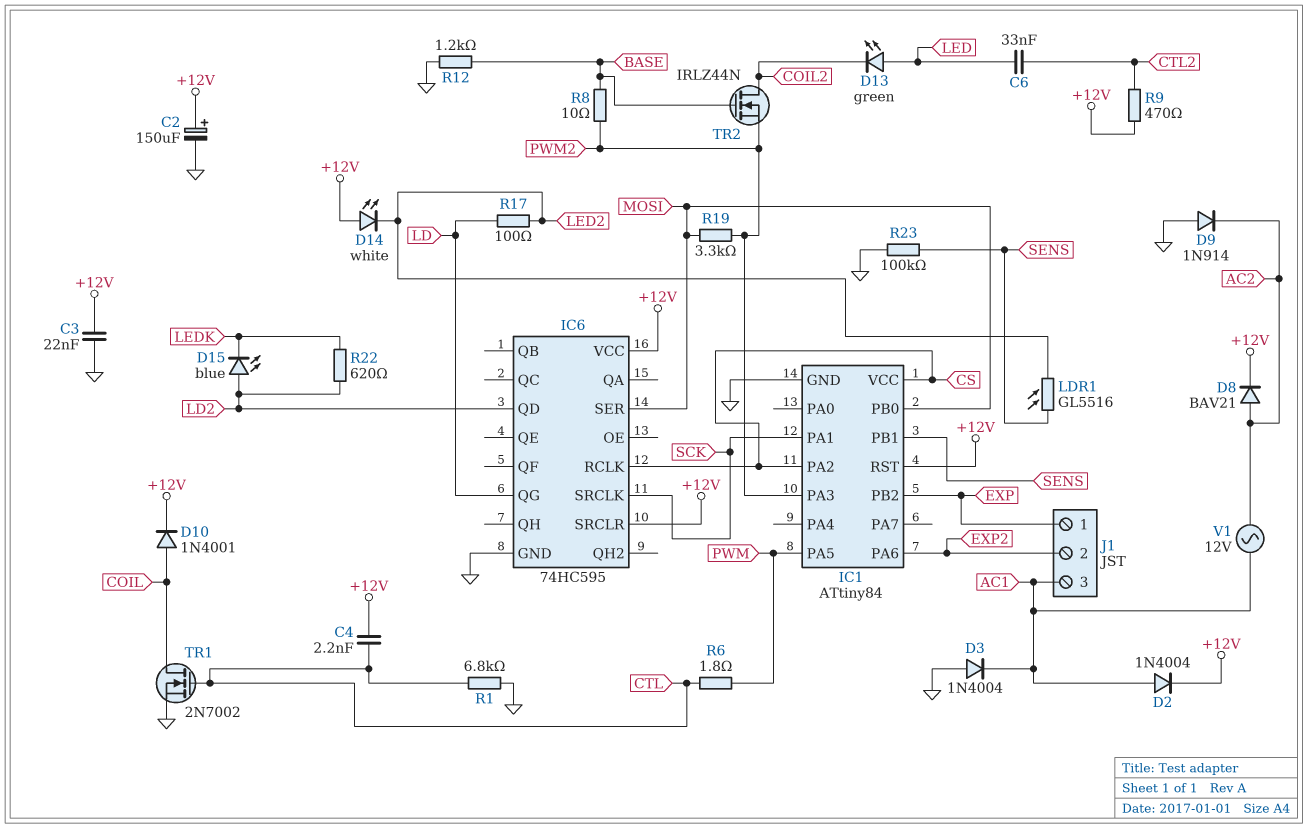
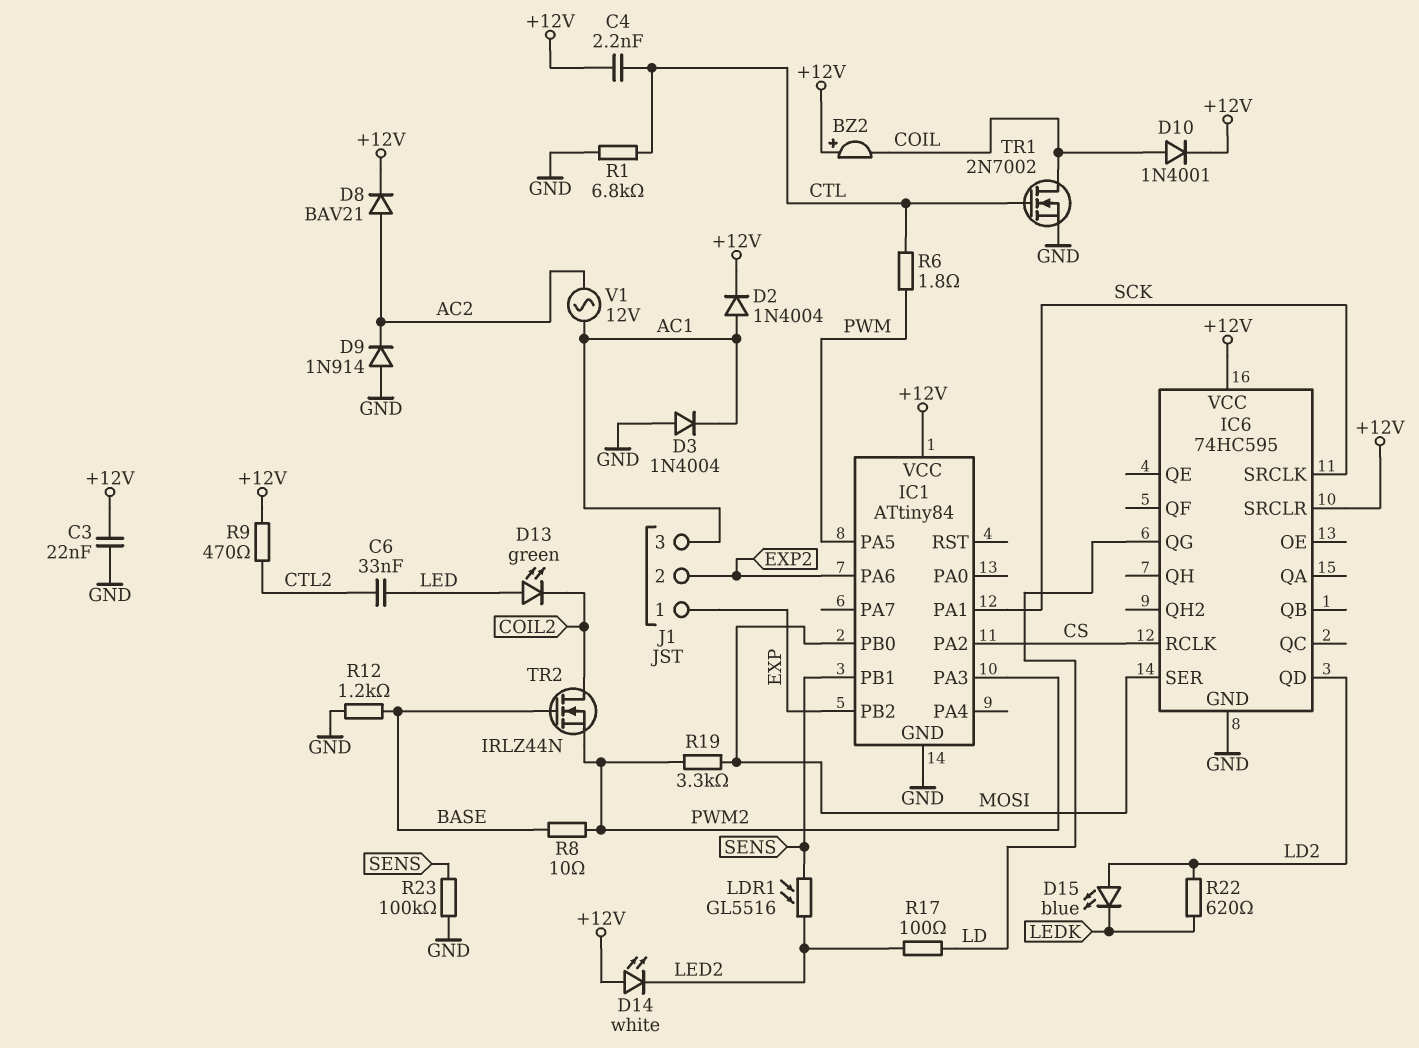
BZ2: none -> buzzer (plus +12V, minus COIL)
C2: 150uF (plus +12V, minus GND) -> none
IC1 pin RST: +12V -> none
IC1 pin VCC: CS -> +12V

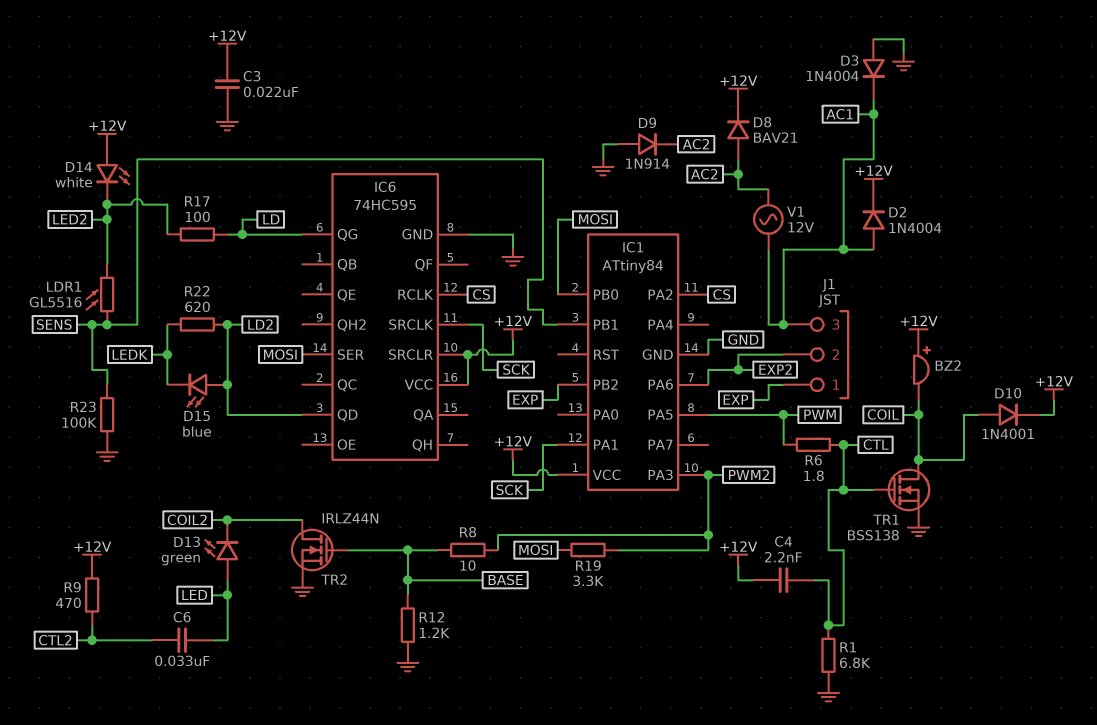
TR1: NMOS 2N7002 (G CTL, D COIL, S GND) -> NMOS BSS138 (G CTL, D COIL, S GND)
TR2: NMOS IRLZ44N (G BASE, D COIL2, S PWM2) -> NMOS IRLZ44N (G BASE, D COIL2, S GND)

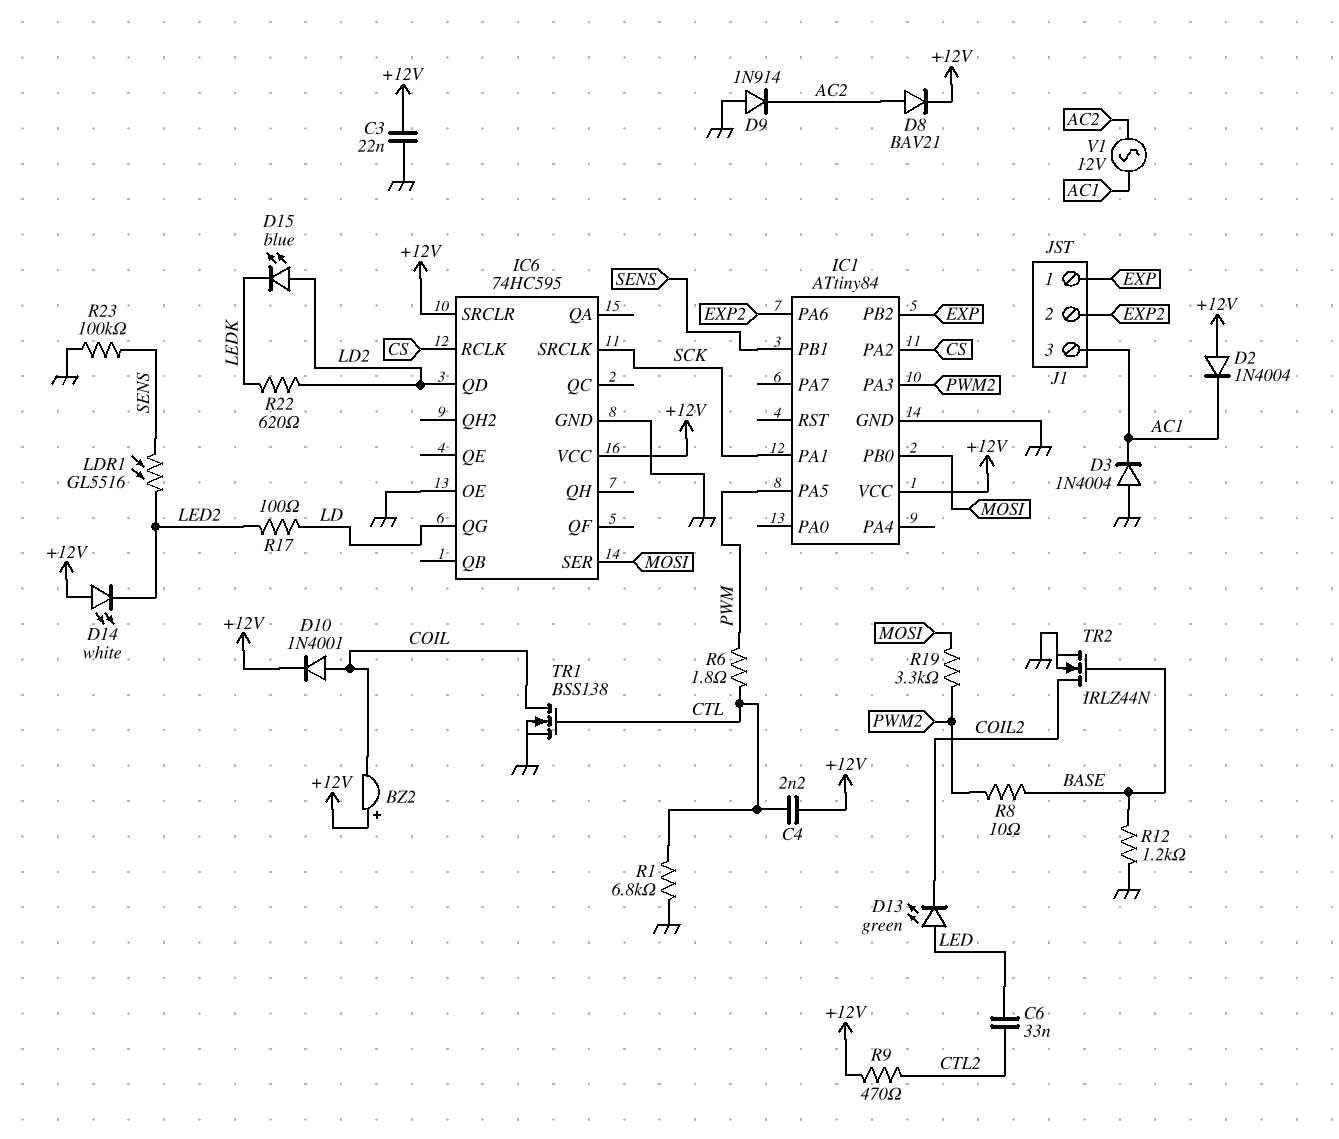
D2: diode 1N4004 (A AC1, K +12V) -> diode 1N4004 (A +12V, K AC1)
IC6 pin OE: none -> GND

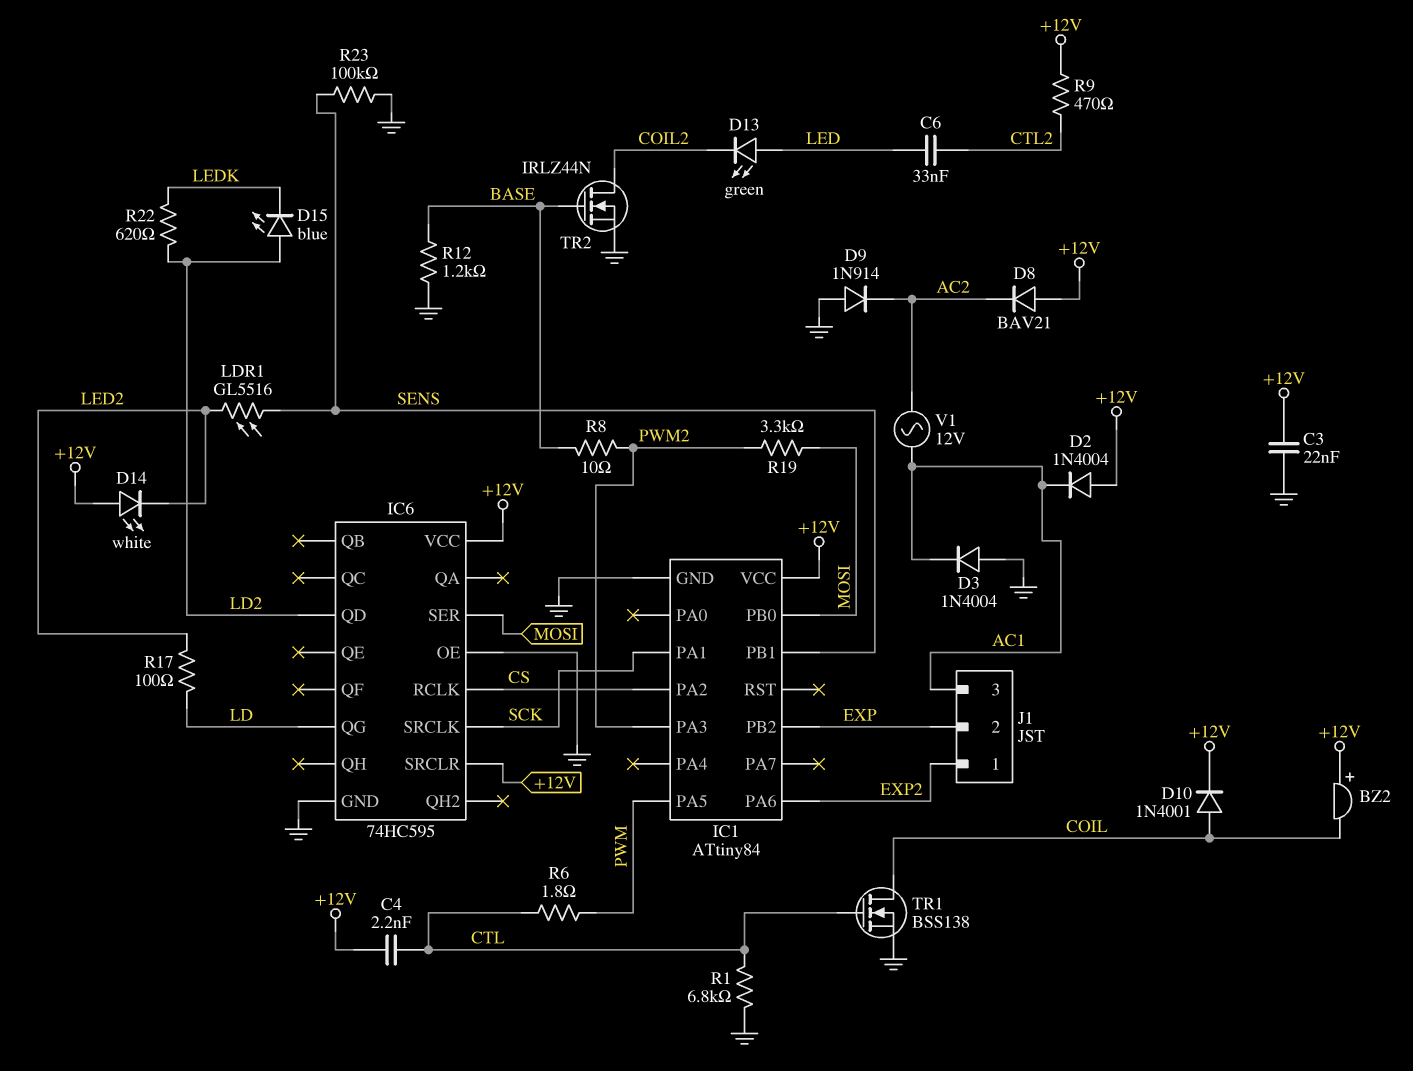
D8: diode BAV21 (A AC2, K +12V) -> diode BAV21 (A +12V, K AC2)
J1 pin 1: EXP -> EXP2
J1 pin 2: EXP2 -> EXP

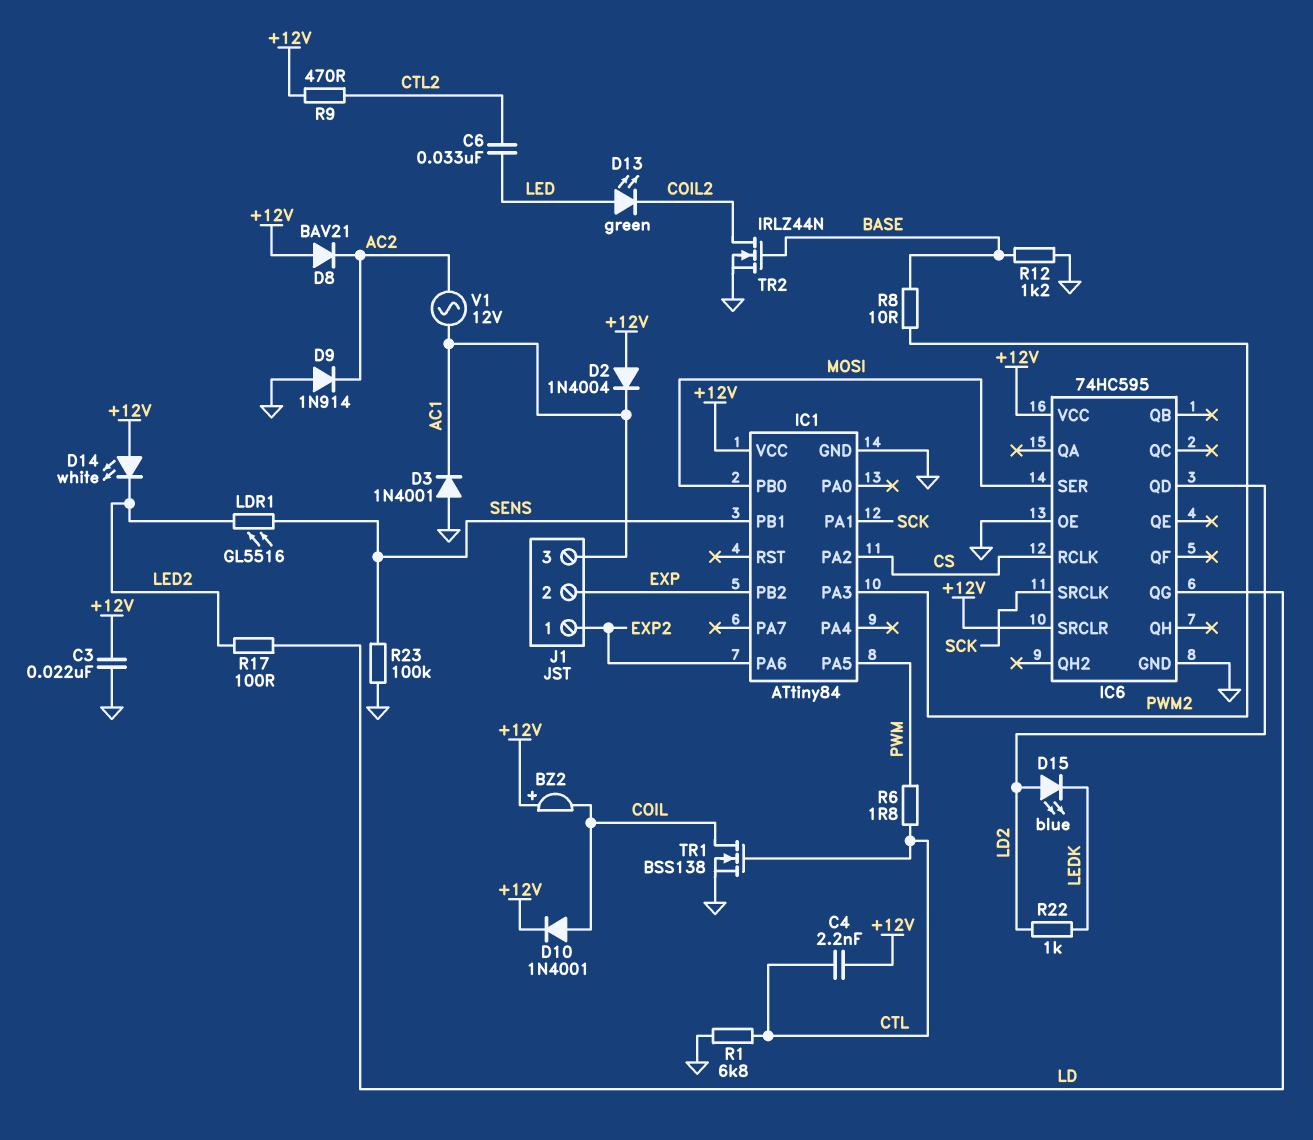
D3: diode 1N4004 (A GND, K AC1) -> diode 1N4001 (A GND, K AC1)
R19: 3.3k (MOSI, PWM2) -> none
R22: 620 (LD2, LEDK) -> 1k (LD2, LEDK)

